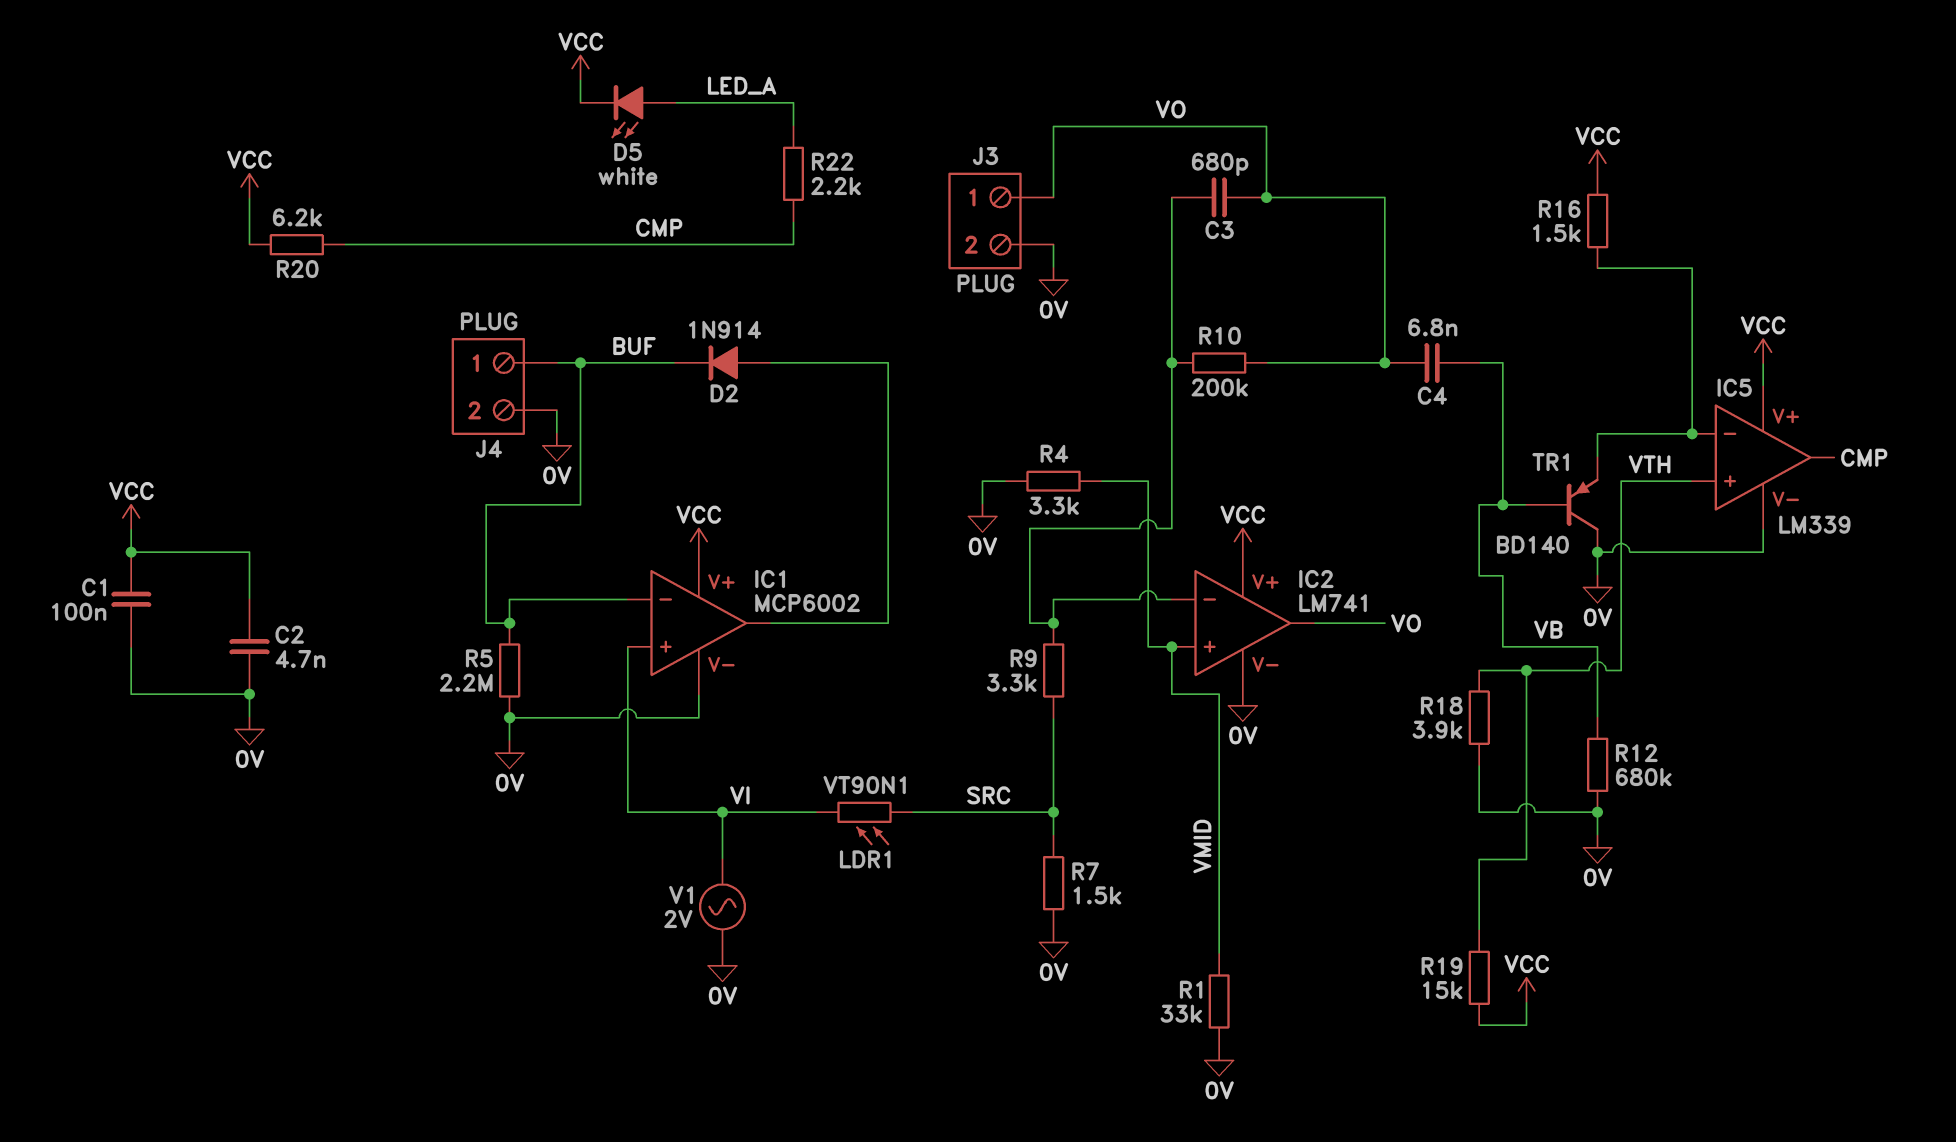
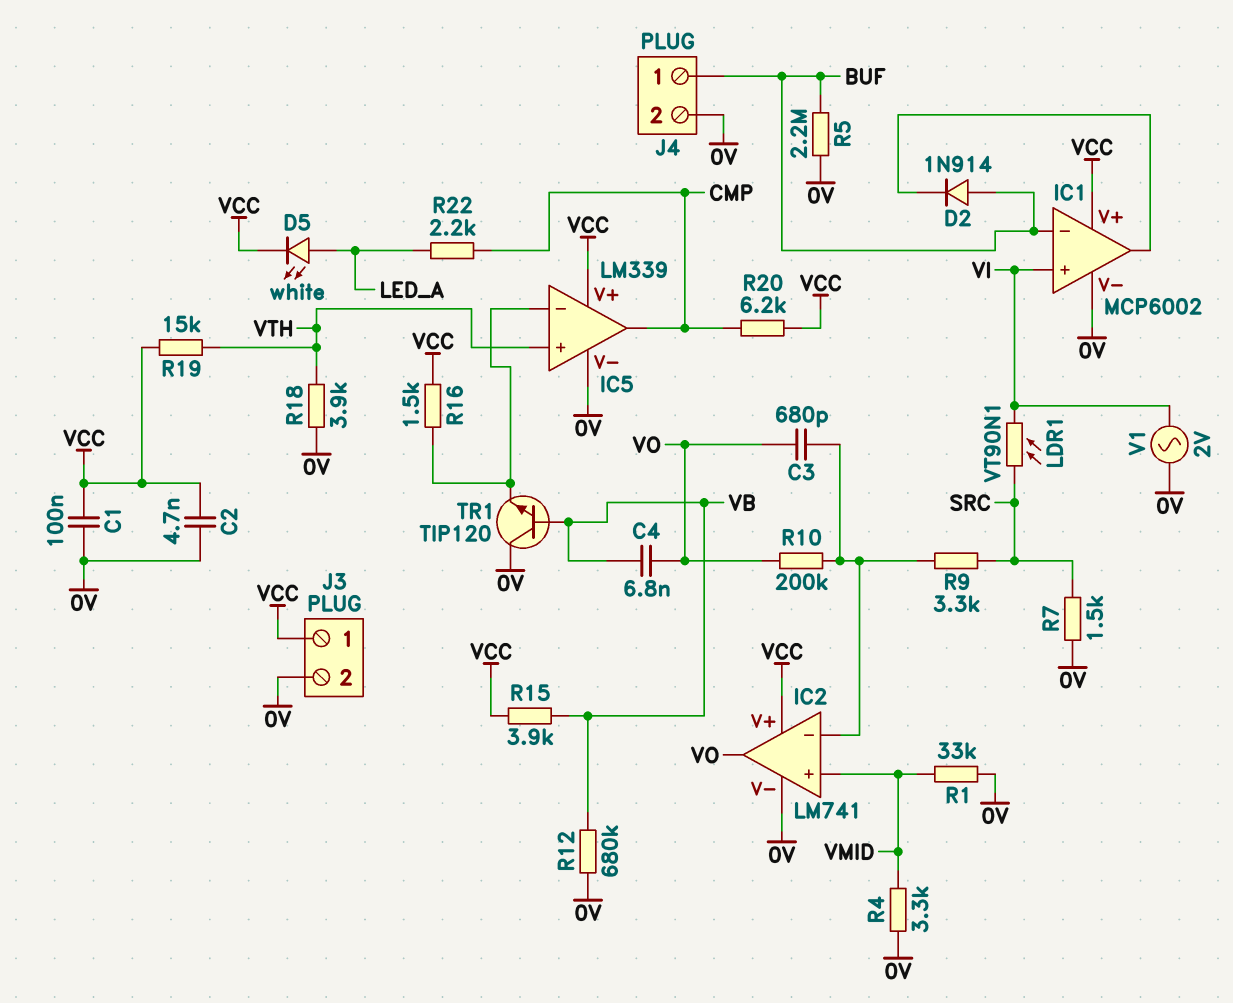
D2: diode 1N914 (A IC1/out, K BUF) -> diode 1N914 (A BUF, K IC1/out)
J3 pin 1: VO -> VCC
R15: none -> 3.9k (VB, VCC)
TR1: PNP BD140 (B VB, C 0V, E IC5/in-) -> NPN TIP120 (B VB, C 0V, E IC5/in-)

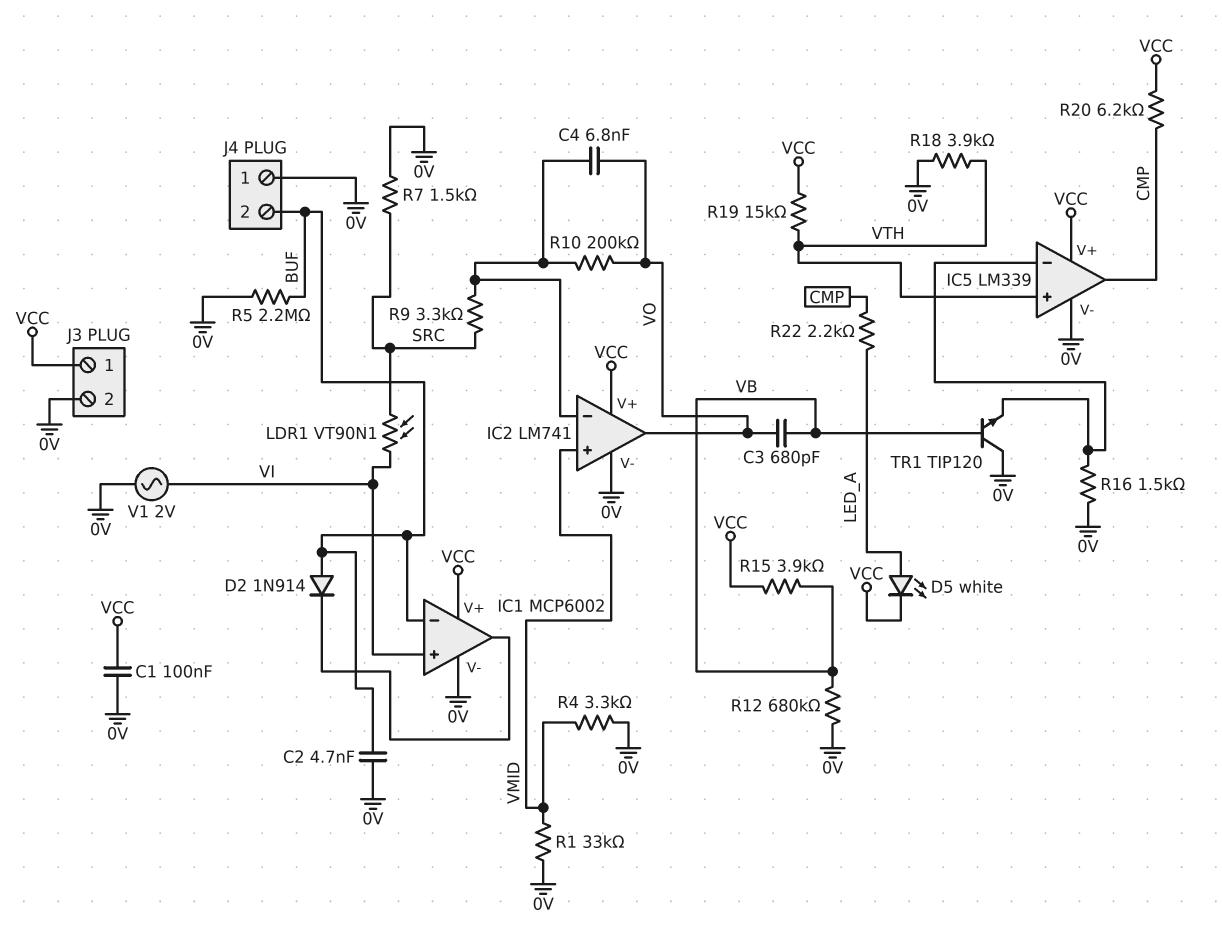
C2: 4.7nF (0V, VCC) -> 4.7nF (0V, BUF)
C3: 680pF (IC2/in-, VO) -> 680pF (VB, VO)
C4: 6.8nF (VB, VO) -> 6.8nF (IC2/in-, VO)
J4 pin 1: BUF -> 0V
J4 pin 2: 0V -> BUF
R16: 1.5k (IC5/in-, VCC) -> 1.5k (0V, IC5/in-)

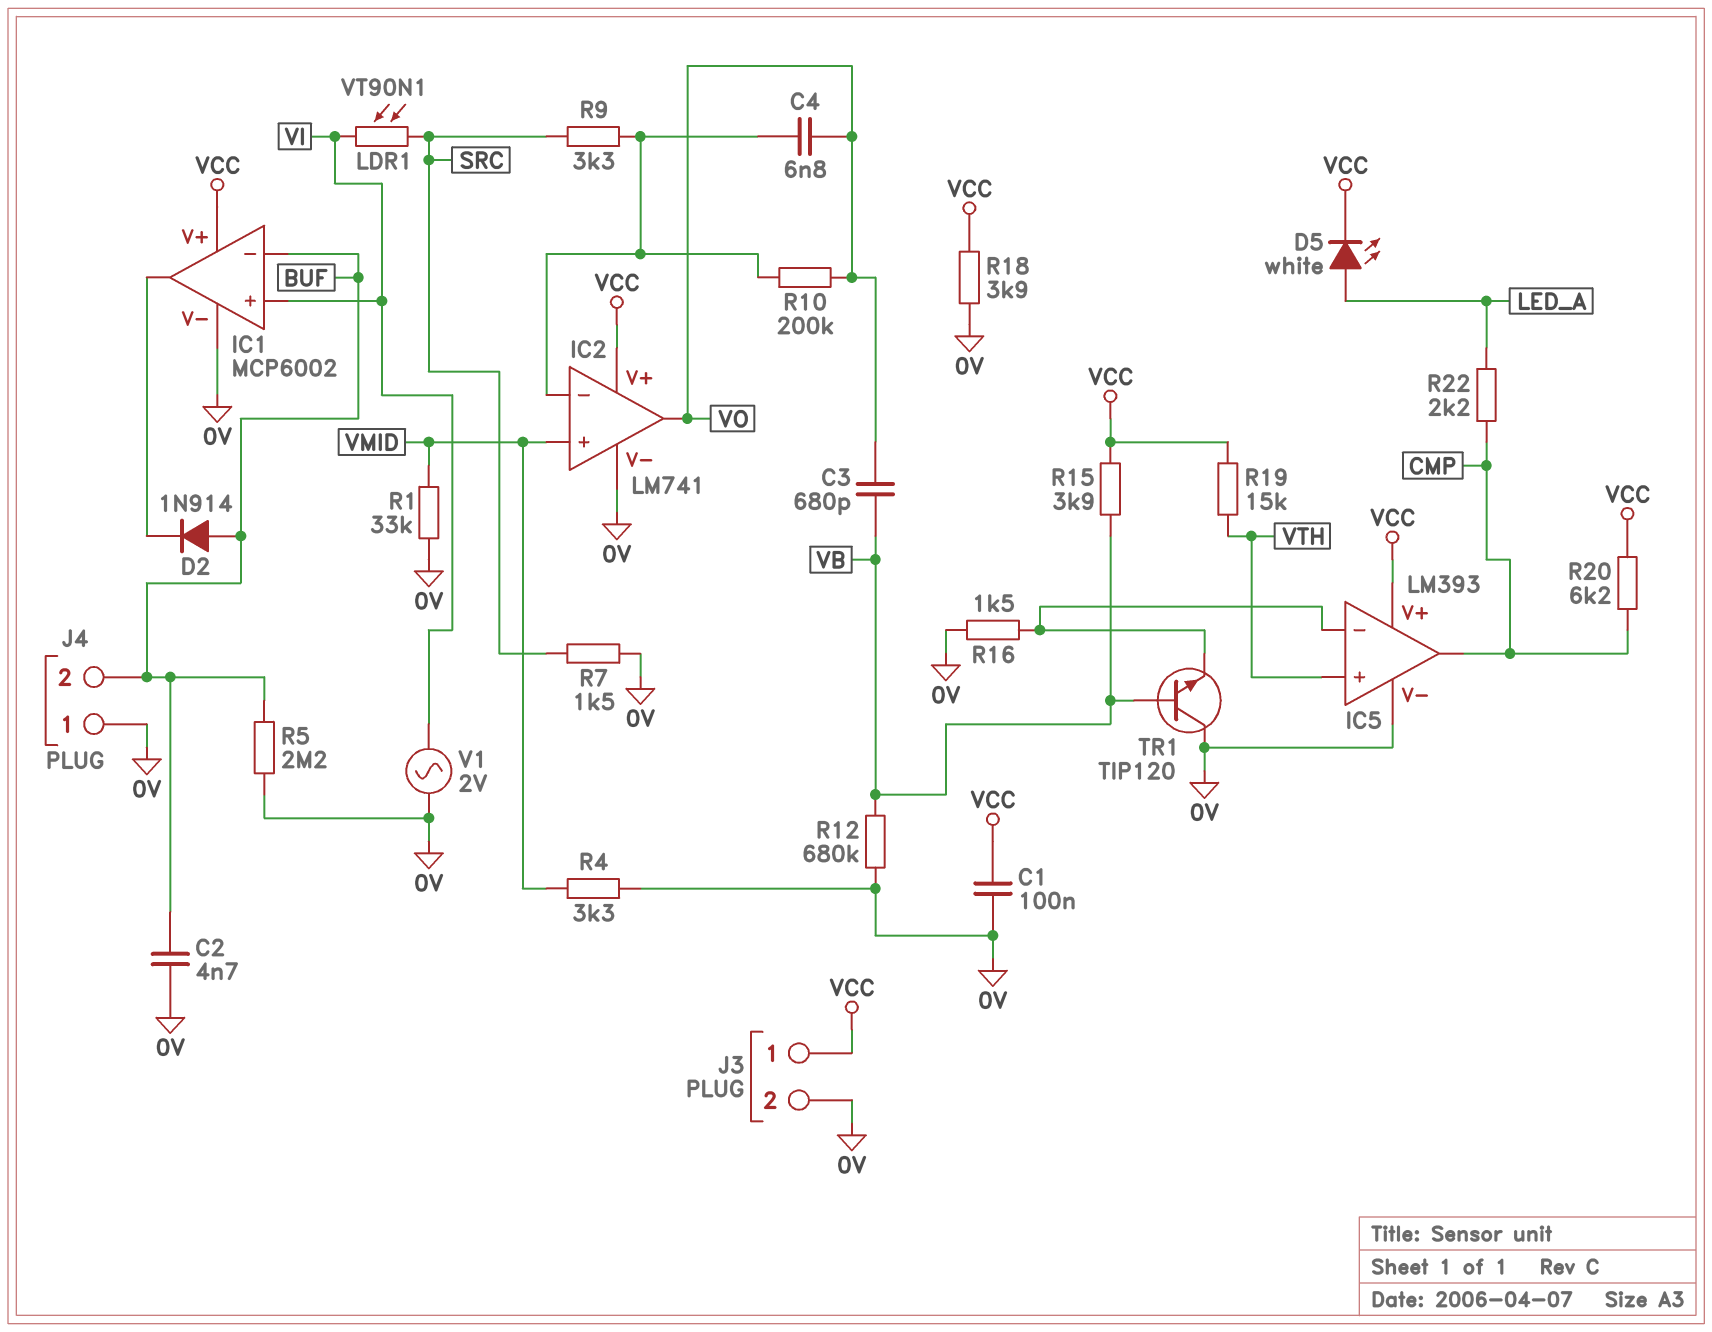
IC5: LM339 -> LM393
R18: 3.9k (0V, VTH) -> 3.9k (0V, VCC)

